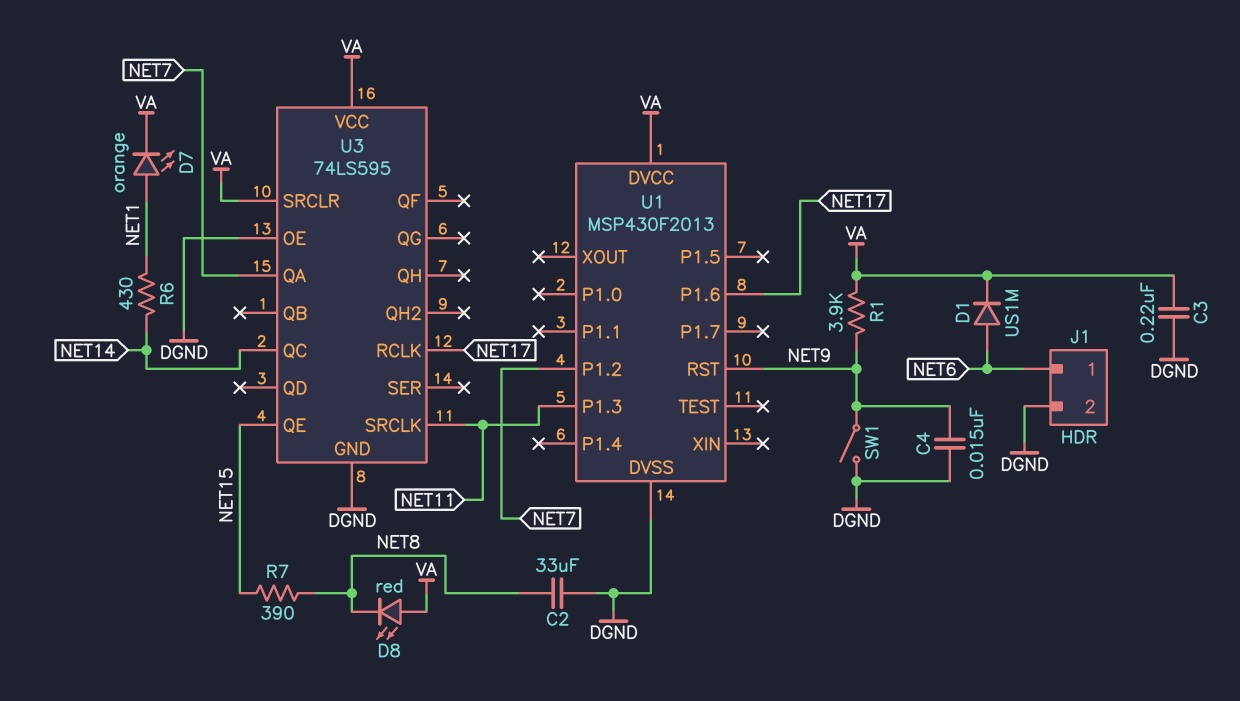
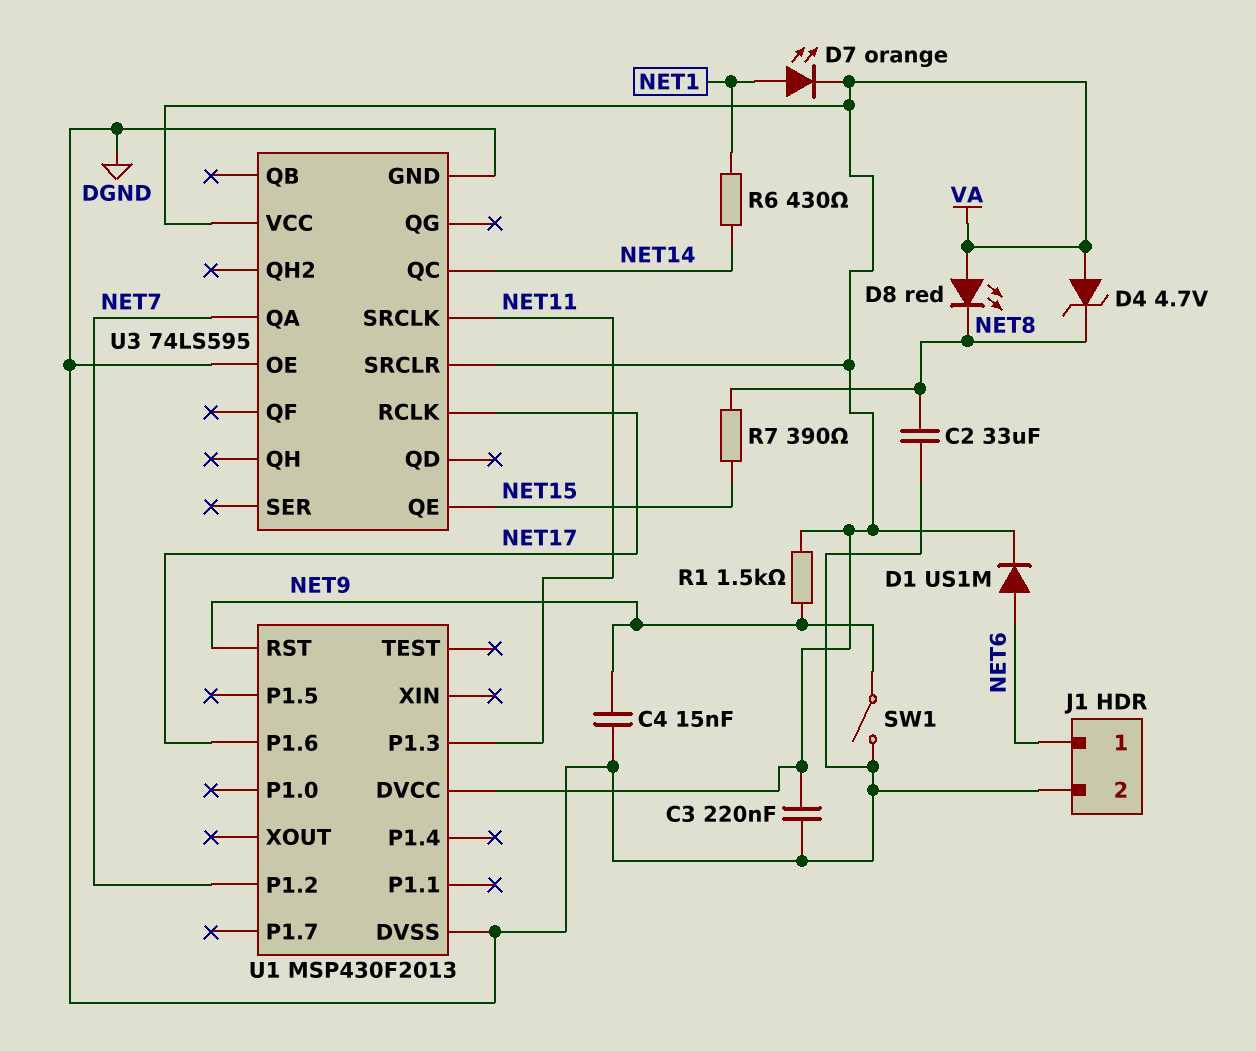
D4: none -> zener 4.7V (A VA, K NET8)
R1: 3.9k (NET9, VA) -> 1.5k (NET9, VA)

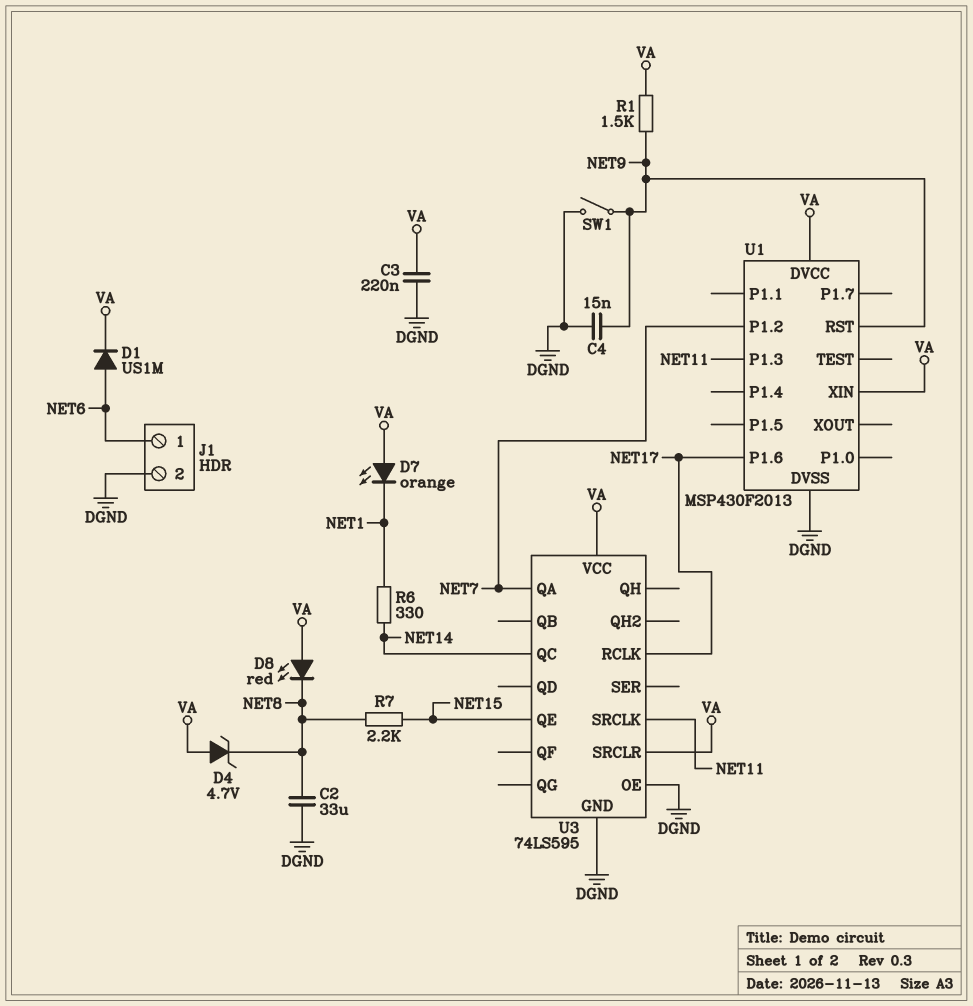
D7: LED orange (A NET1, K VA) -> LED orange (A VA, K NET1)
R6: 430 (NET1, NET14) -> 330 (NET1, NET14)
R7: 390 (NET8, NET15) -> 2.2k (NET8, NET15)
U1 pin XIN: none -> VA

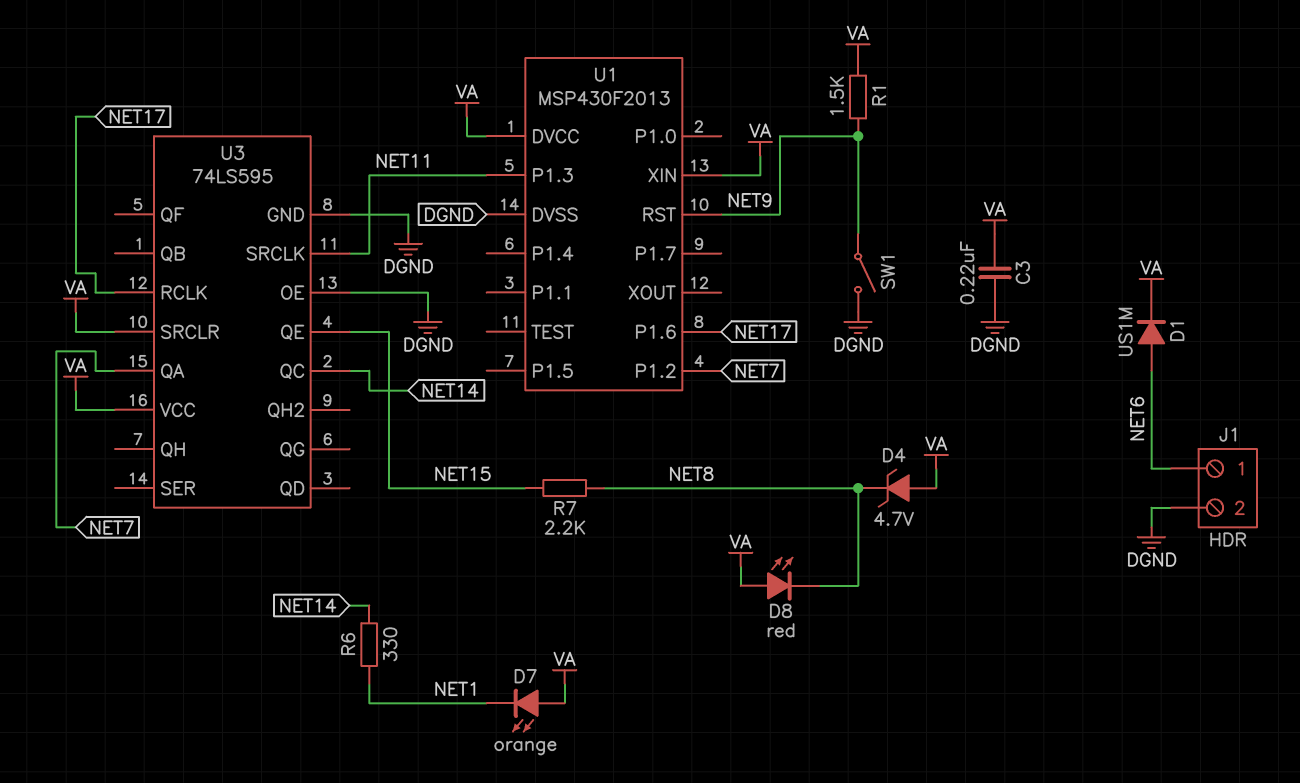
C2: 33uF (DGND, NET8) -> none
C4: 15nF (DGND, NET9) -> none

